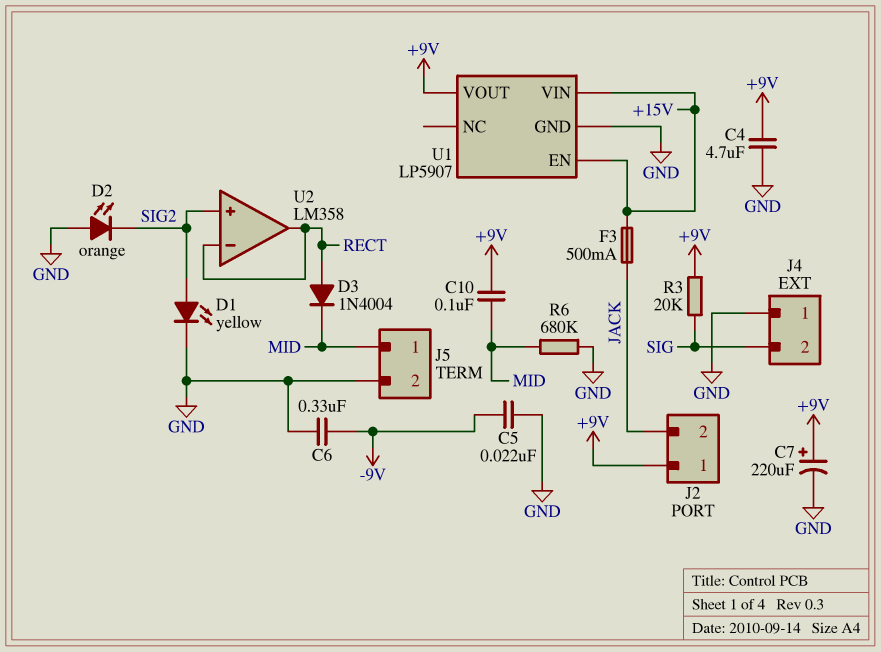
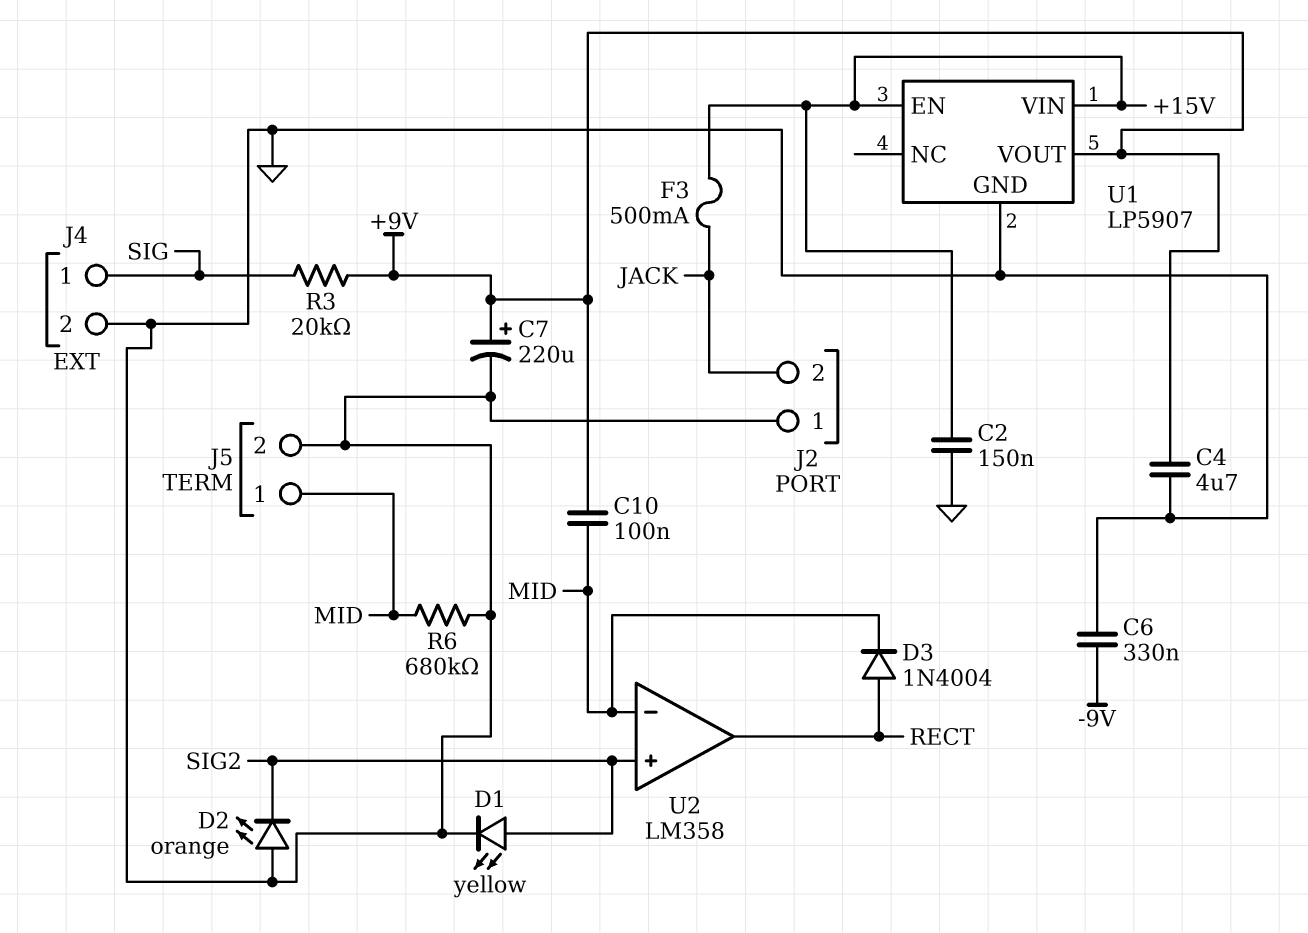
C2: none -> 150nF (+15V, GND)
C5: 22nF (-9V, GND) -> none
J2 pin 1: +9V -> GND
J4 pin 1: GND -> SIG
J4 pin 2: SIG -> GND
U2 pin in-: RECT -> MID

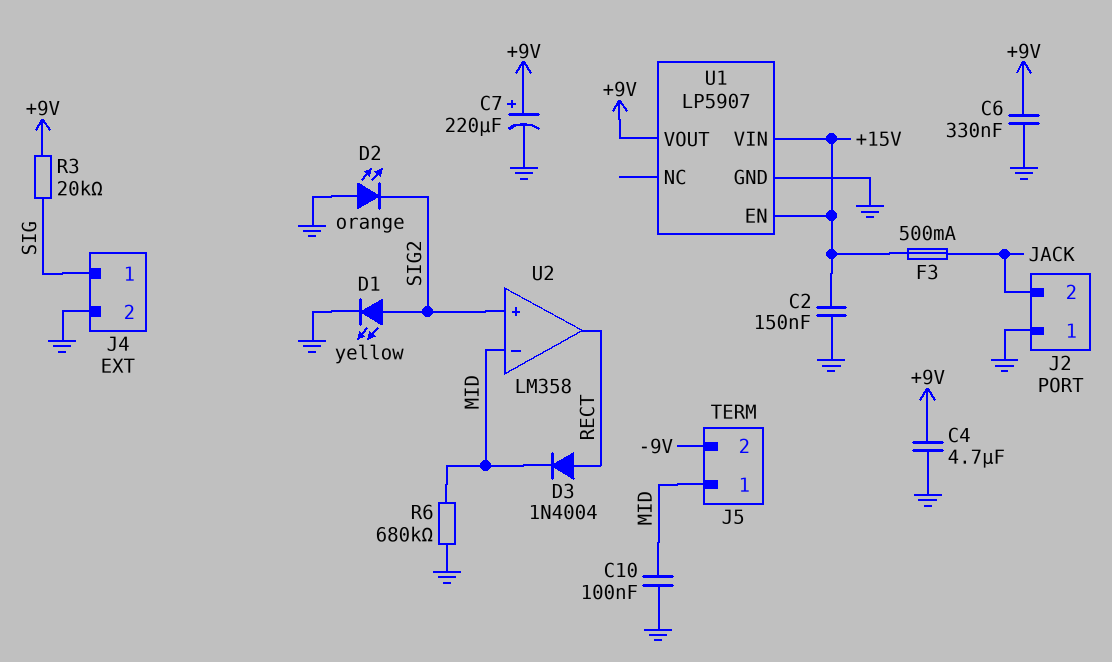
C6: 330nF (-9V, GND) -> 330nF (+9V, GND)
C10: 100nF (+9V, MID) -> 100nF (GND, MID)
J5 pin 2: GND -> -9V

